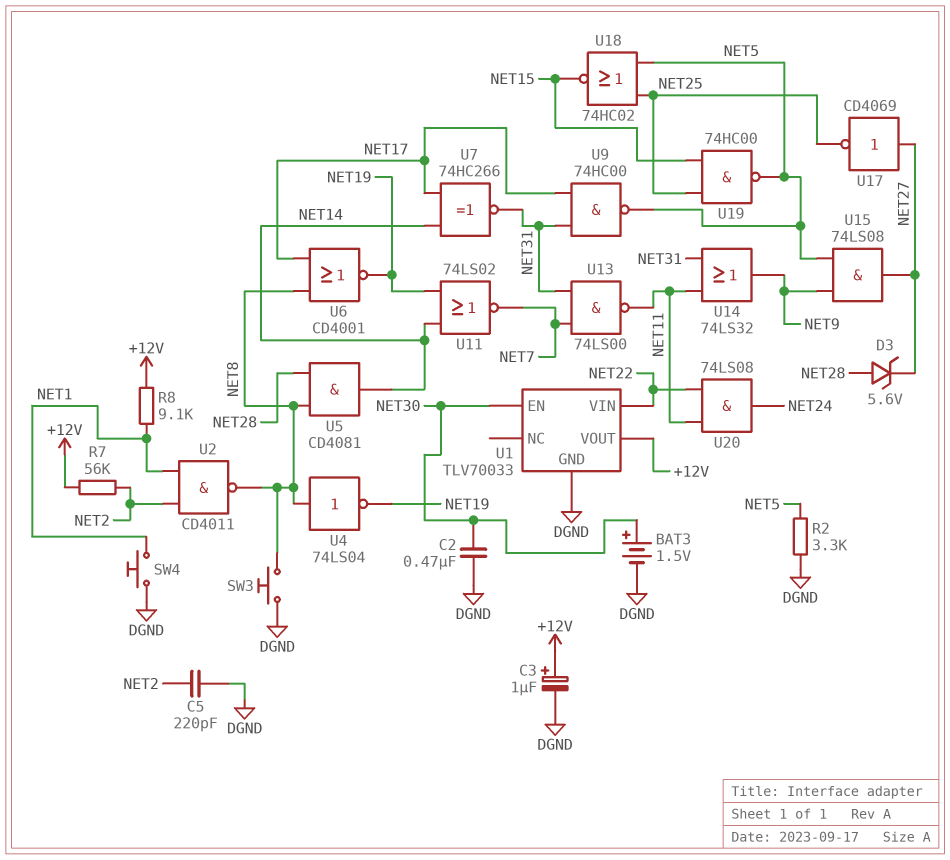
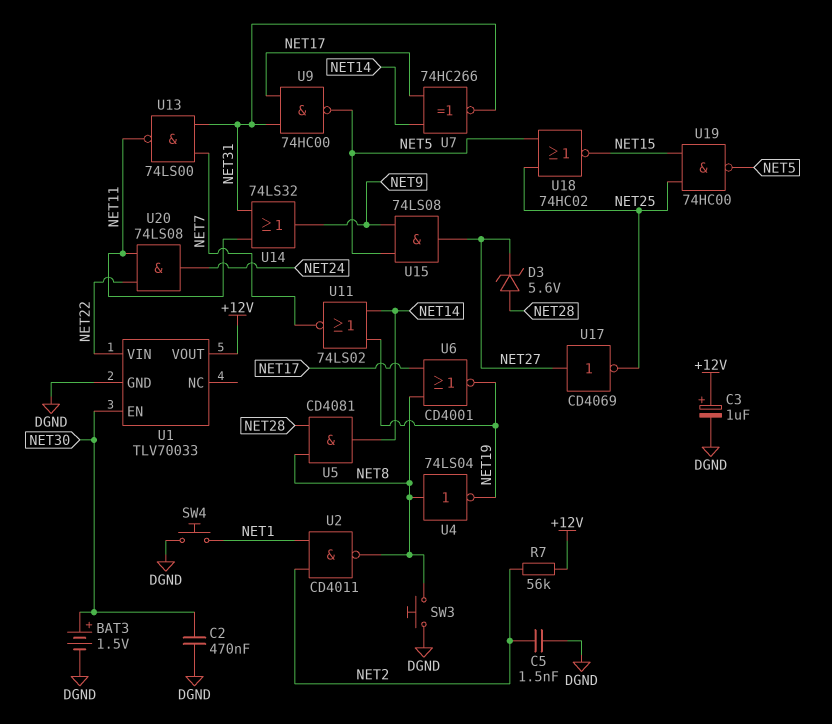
C5: 220pF (DGND, NET2) -> 1.5nF (DGND, NET2)
R2: 3.3k (DGND, NET5) -> none
R8: 9.1k (+12V, NET1) -> none

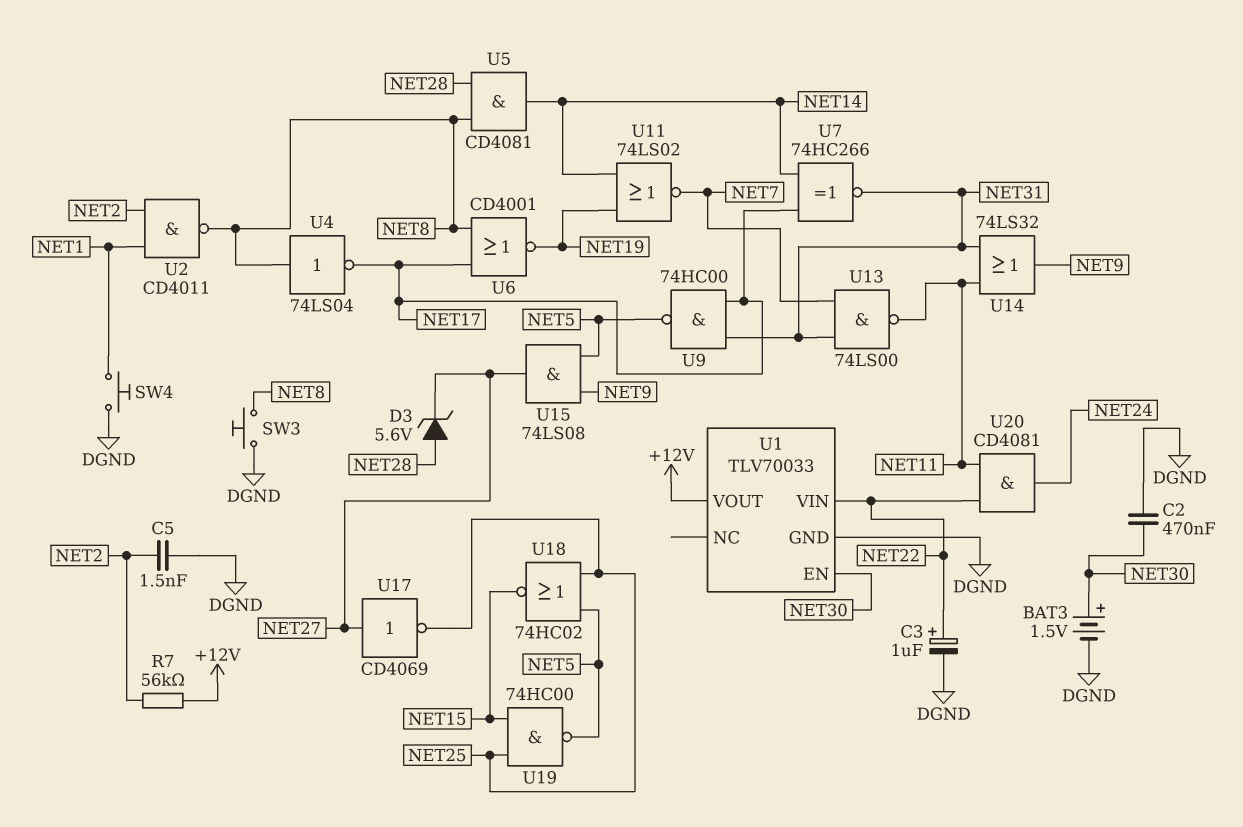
C3: 1uF (plus +12V, minus DGND) -> 1uF (plus NET22, minus DGND)
U4: NOT 74LS04 (in NET8, out NET19) -> NOT 74LS04 (in NET8, out NET17)
U20: AND 74LS08 (in NET11, in NET22, out NET24) -> AND CD4081 (in NET11, in NET22, out NET24)

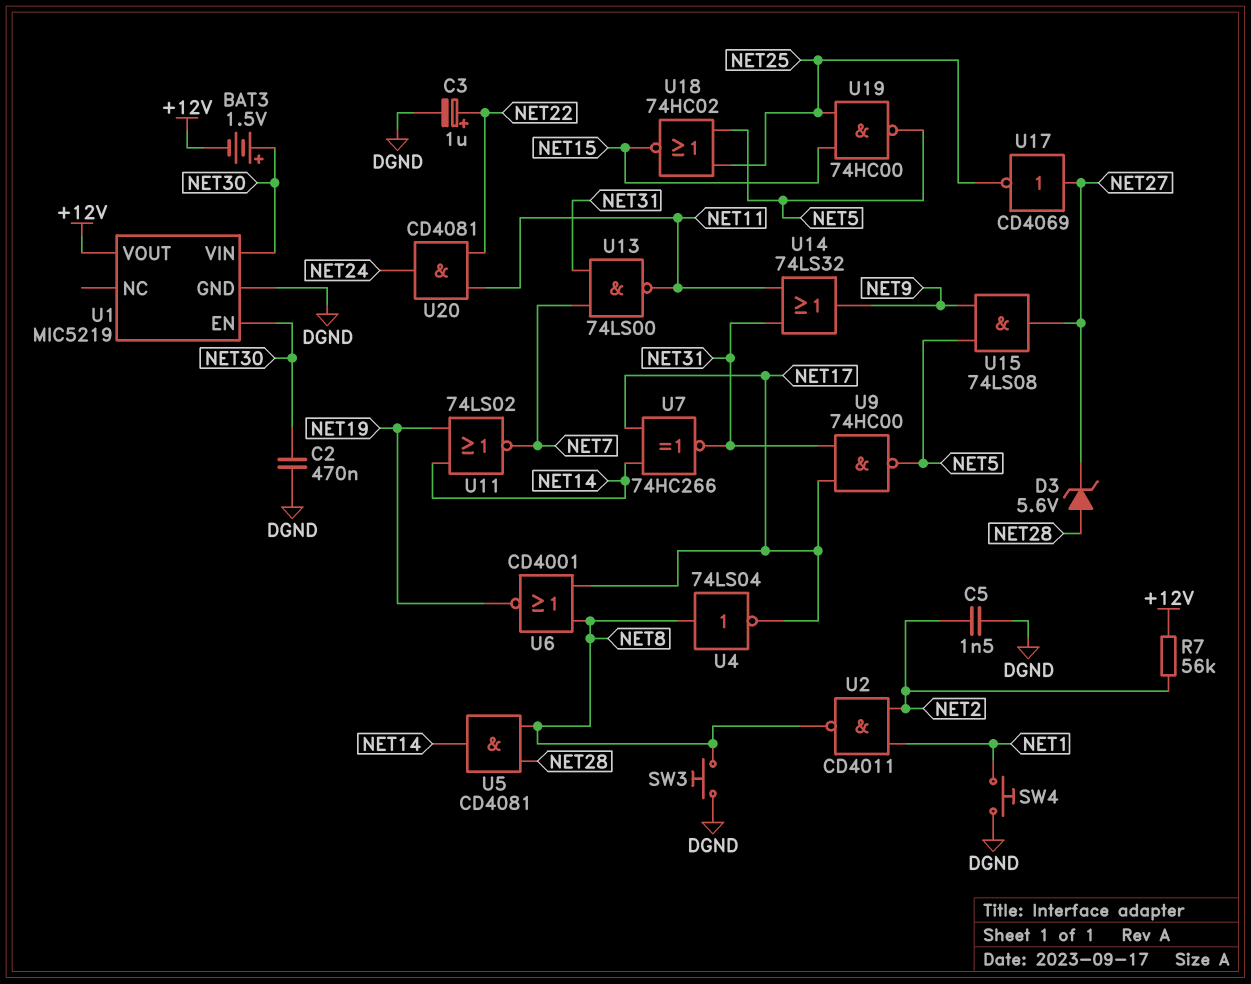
BAT3: 1.5V (plus NET30, minus DGND) -> 1.5V (plus NET30, minus +12V)
U1: TLV70033 -> MIC5219
U1 pin VIN: NET22 -> NET30

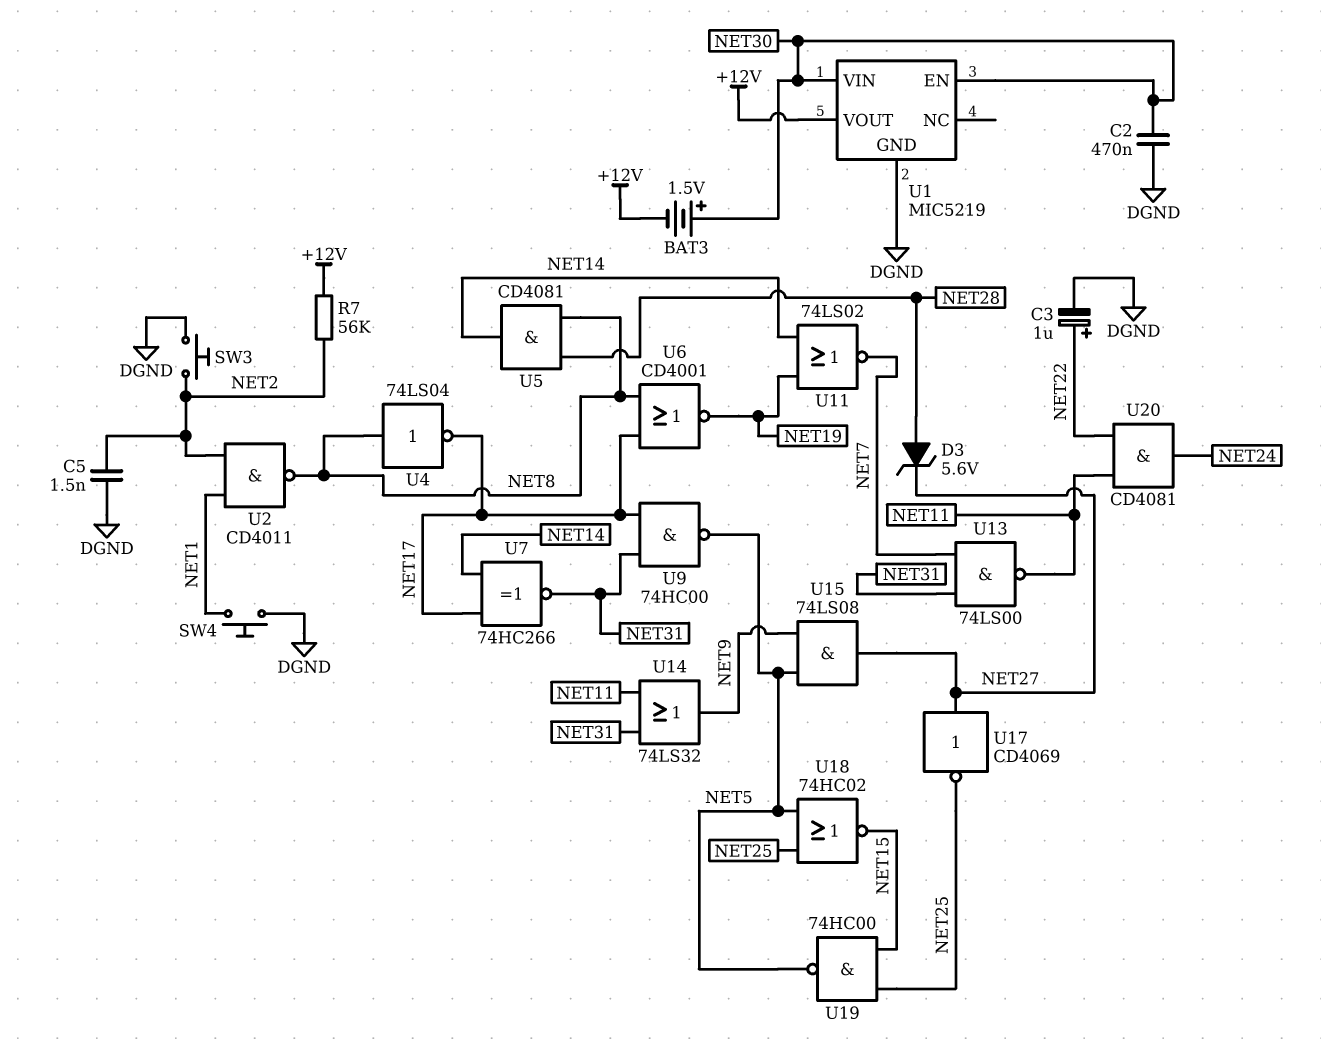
SW3: button (DGND, NET8) -> button (DGND, NET2)

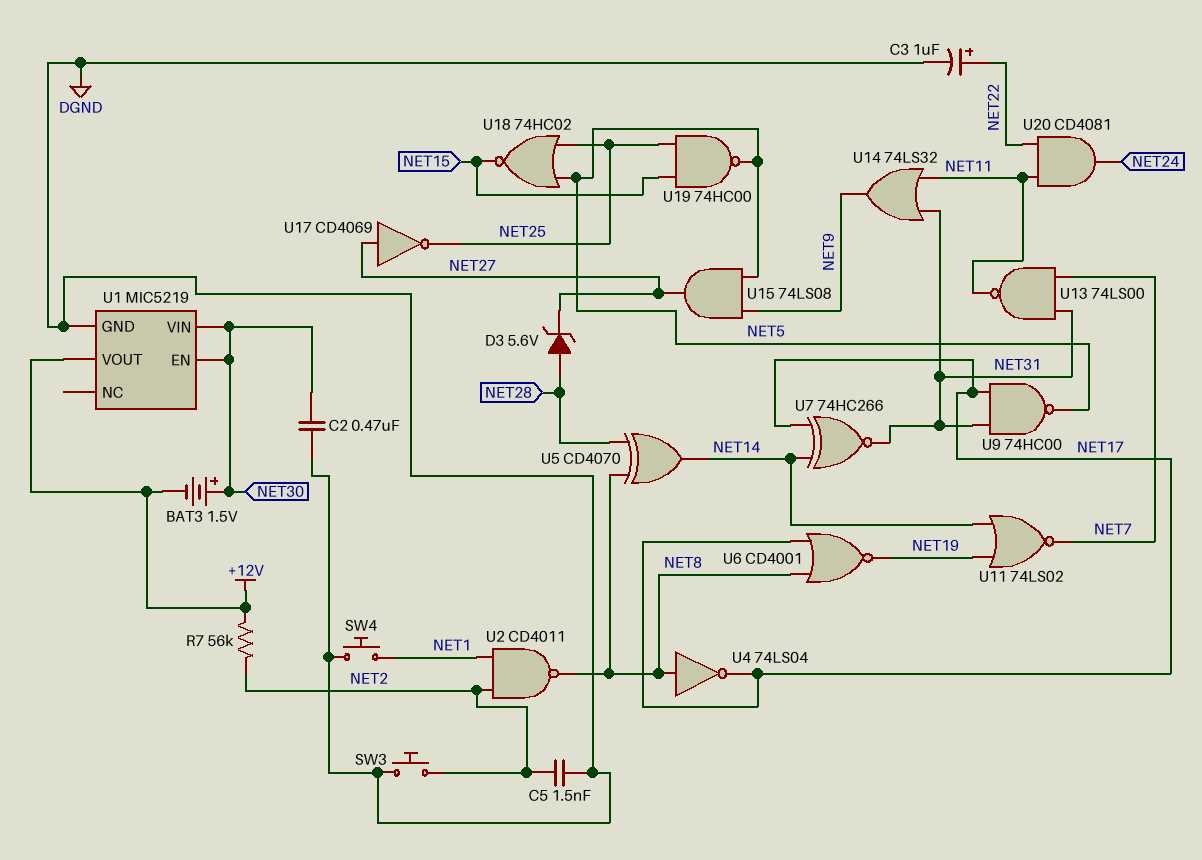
U5: AND CD4081 (in NET8, in NET28, out NET14) -> XOR CD4070 (in NET8, in NET28, out NET14)

